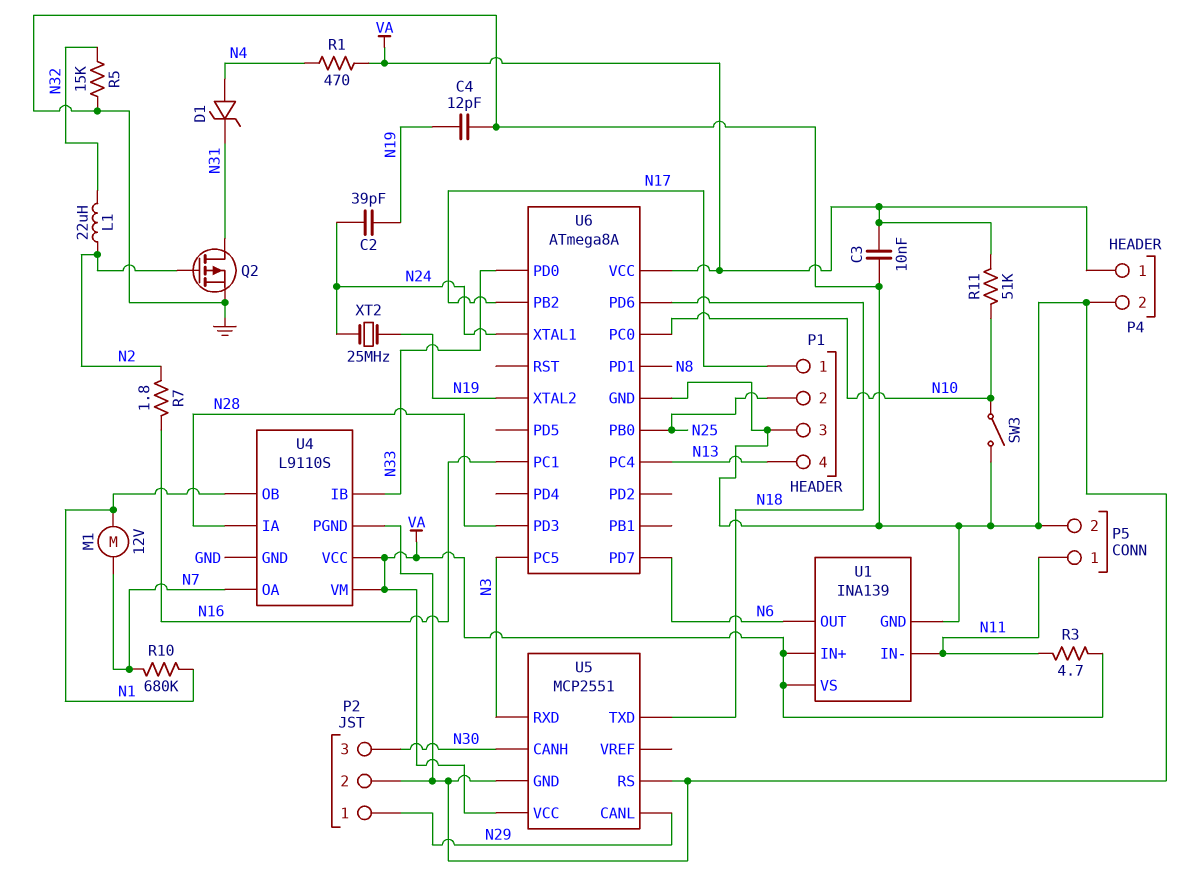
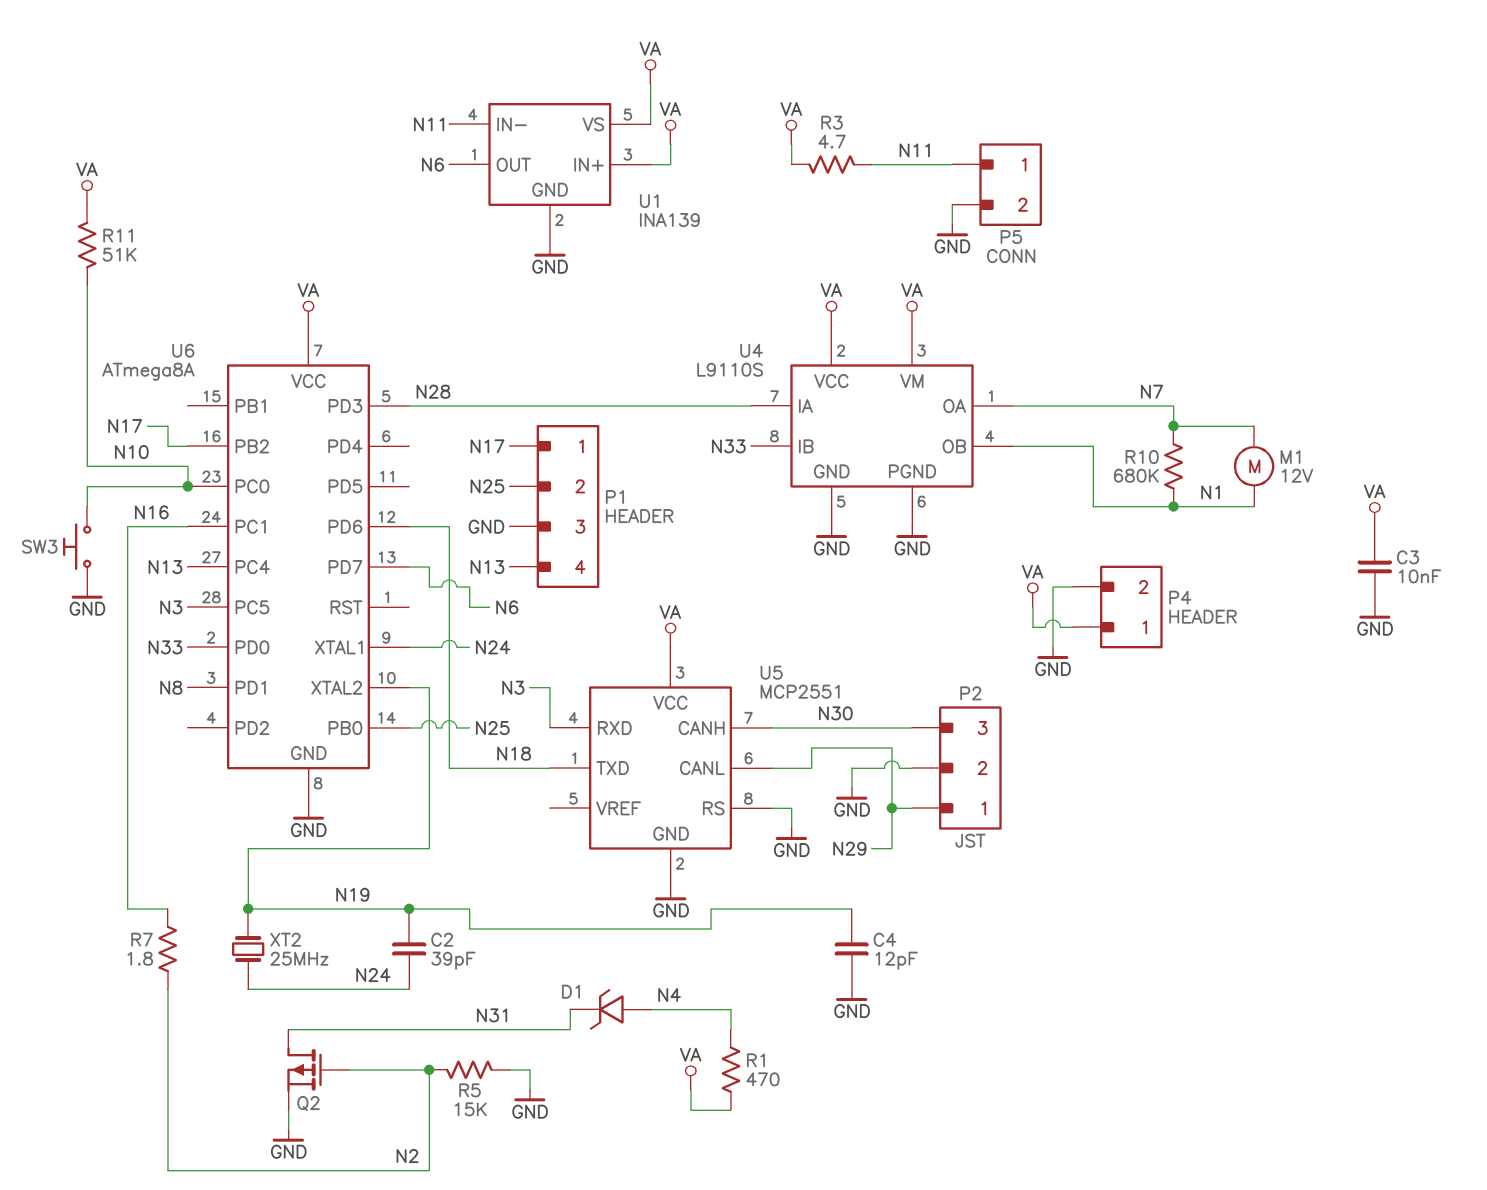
L1: 22uH (N2, N32) -> none
R5: 15k (GND, N32) -> 15k (GND, N2)
SW3: switch (GND, N10) -> button (GND, N10)

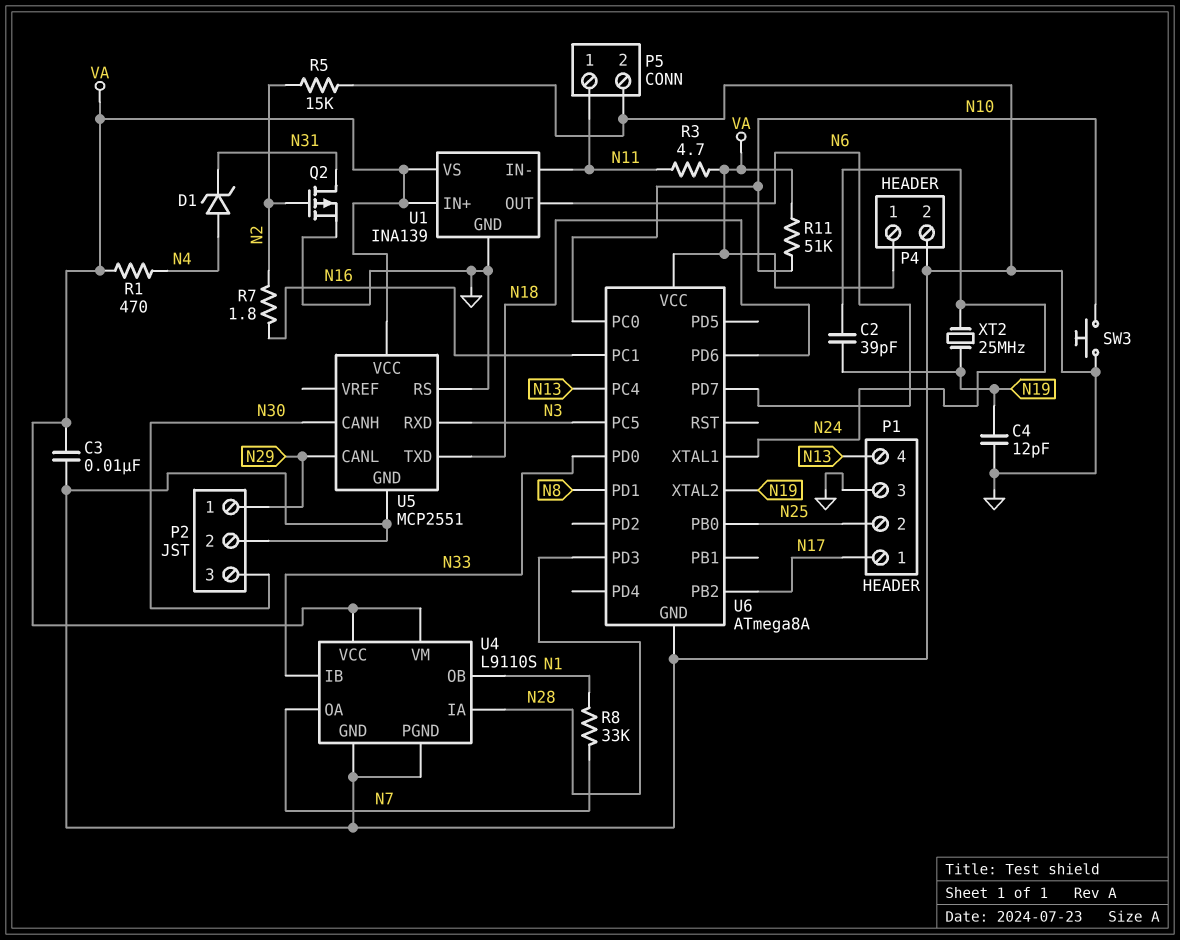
M1: motor 12V (N1, N7) -> none
R8: none -> 33k (N1, N7)
R10: 680k (N1, N7) -> none

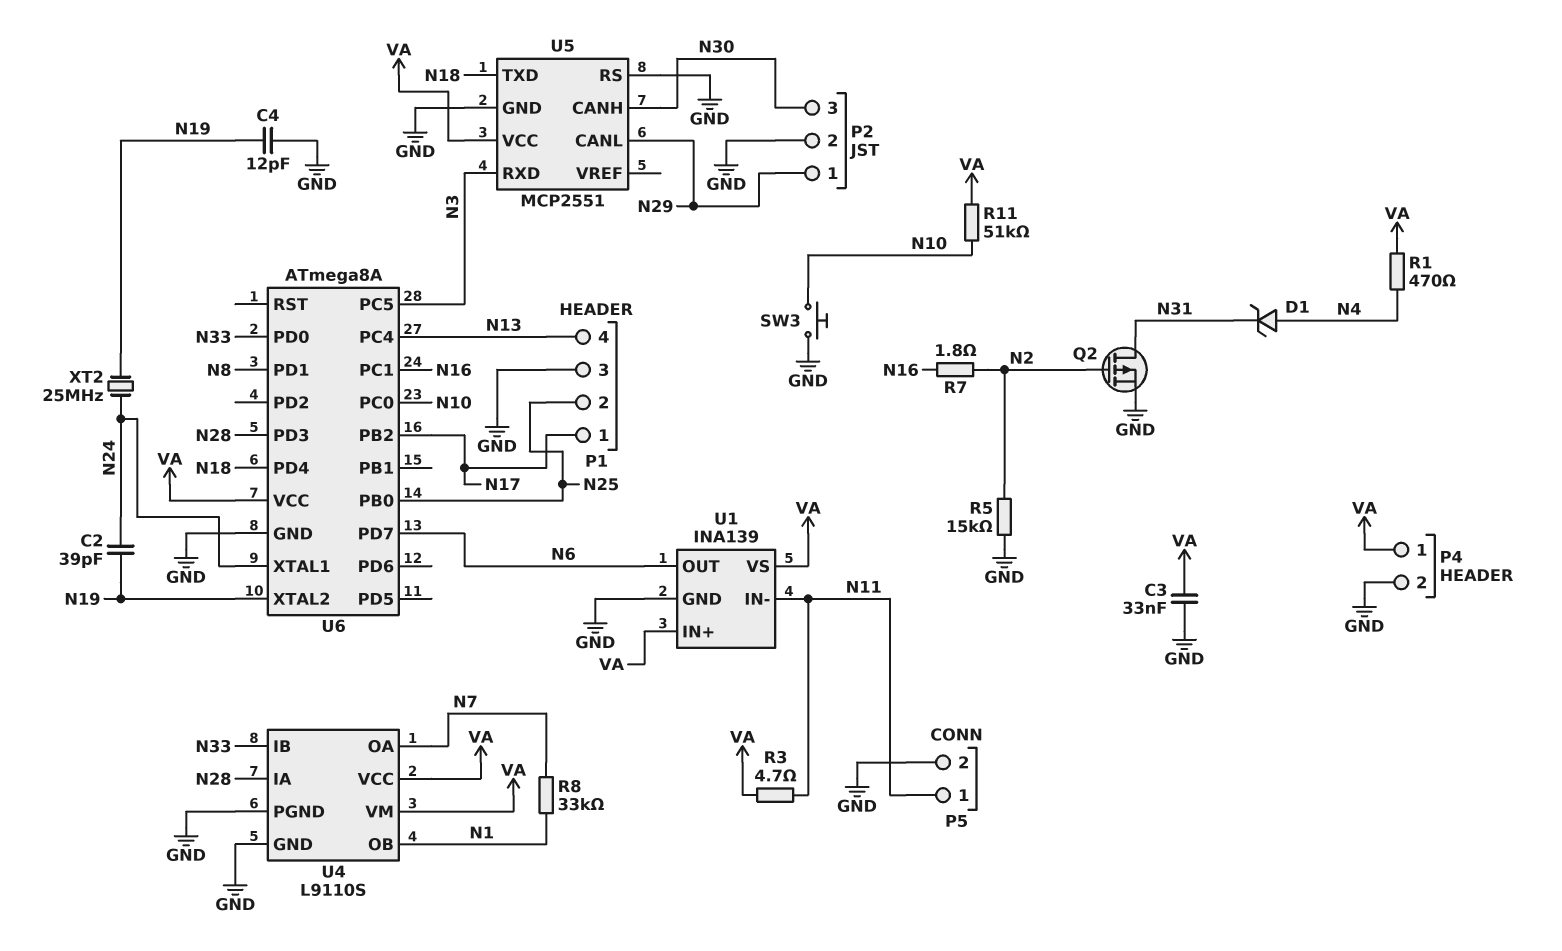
C3: 10nF (GND, VA) -> 33nF (GND, VA)
U6 pin PD4: none -> N18
U6 pin PD6: N18 -> none

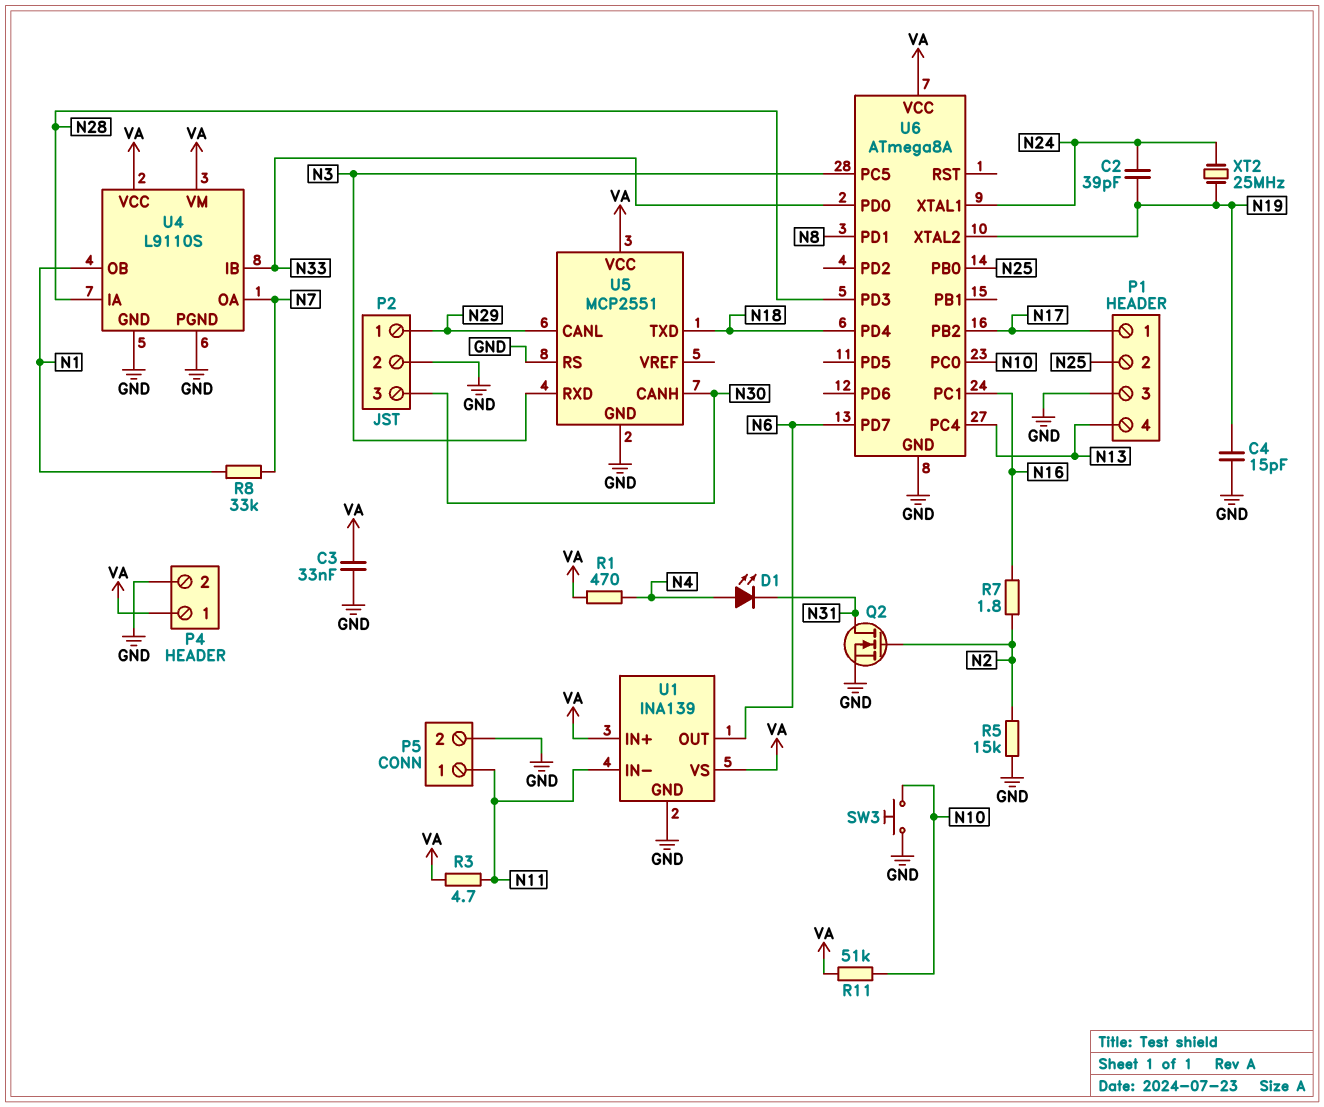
C4: 12pF (GND, N19) -> 15pF (GND, N19)
D1: zener (A N4, K N31) -> LED (A N4, K N31)
Q2: PMOS (G N2, D N31, S GND) -> NMOS (G N2, D N31, S GND)

